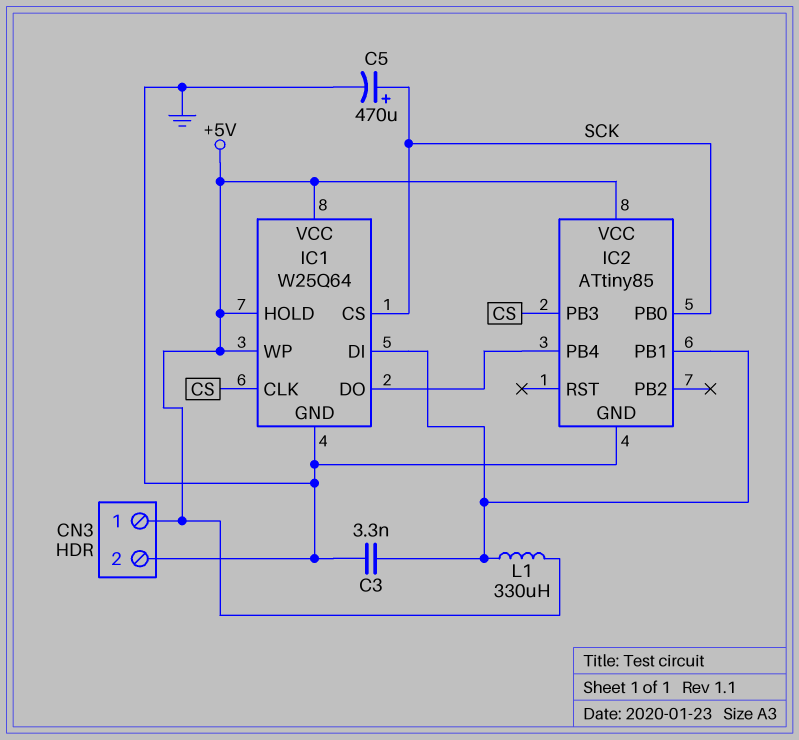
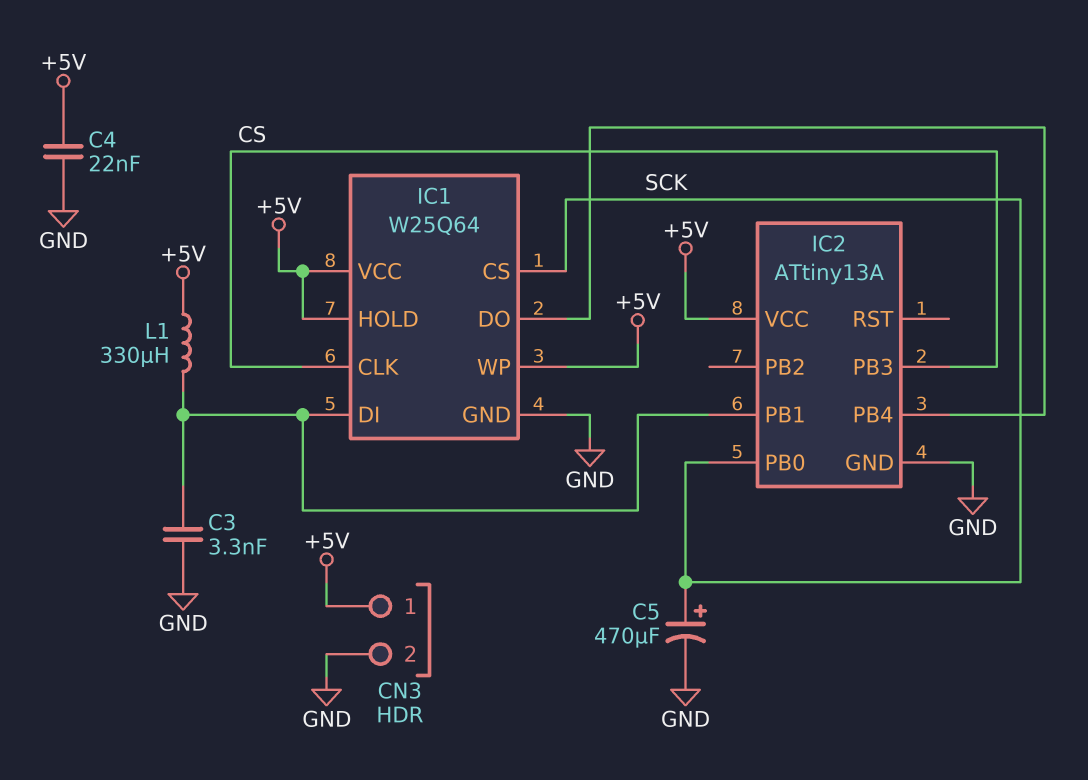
C4: none -> 22nF (+5V, GND)
IC2: ATtiny85 -> ATtiny13A

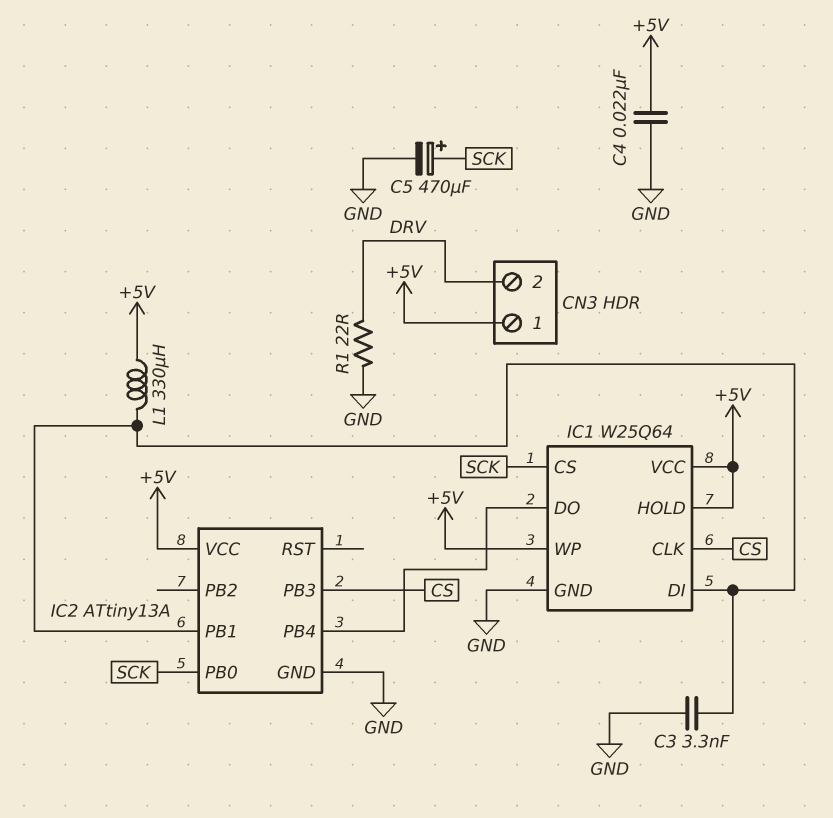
CN3 pin 2: GND -> DRV
R1: none -> 22 (DRV, GND)

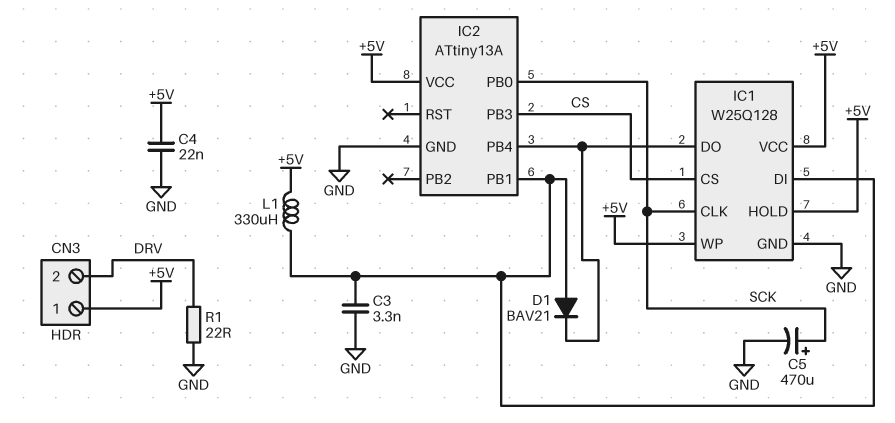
D1: none -> diode BAV21 (A IC1/DI, K IC1/DO)
IC1: W25Q64 -> W25Q128
IC1 pin CLK: CS -> SCK
IC1 pin CS: SCK -> CS

